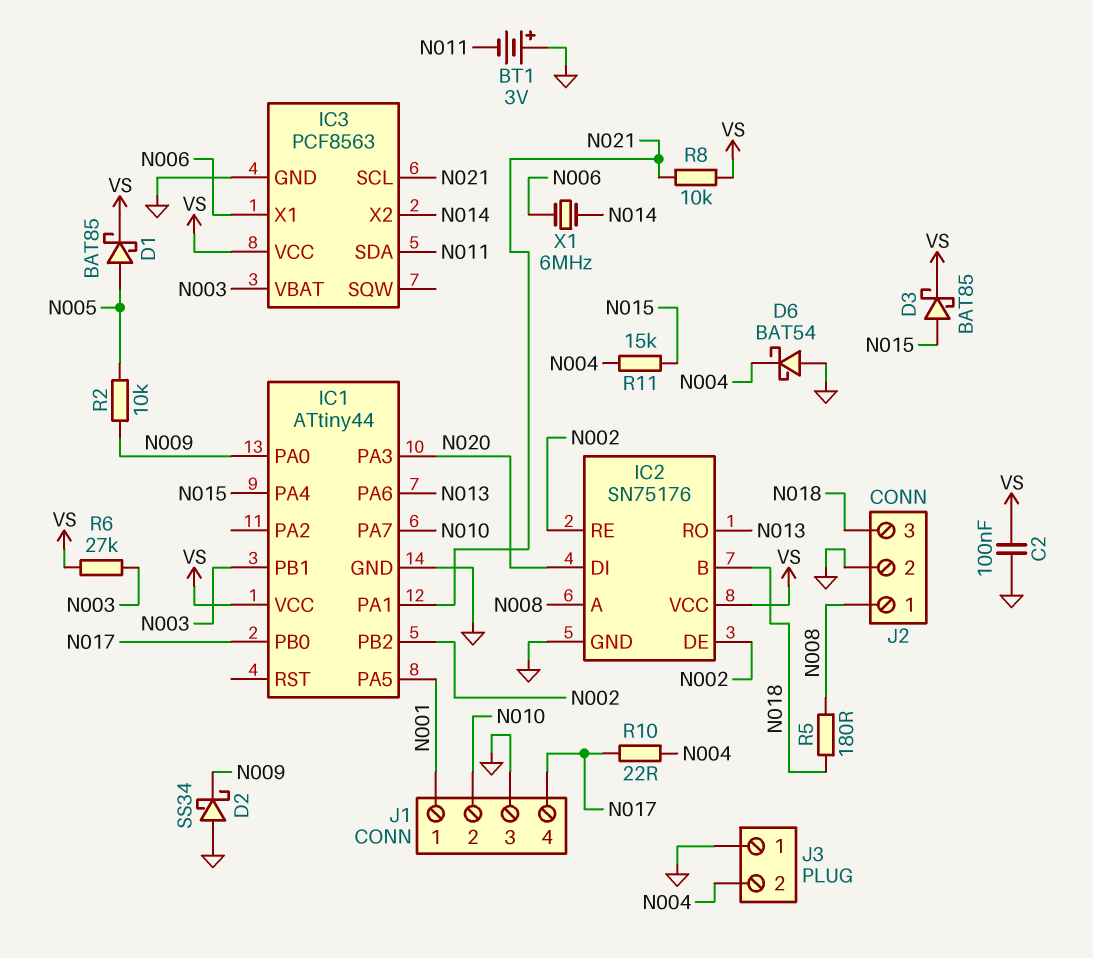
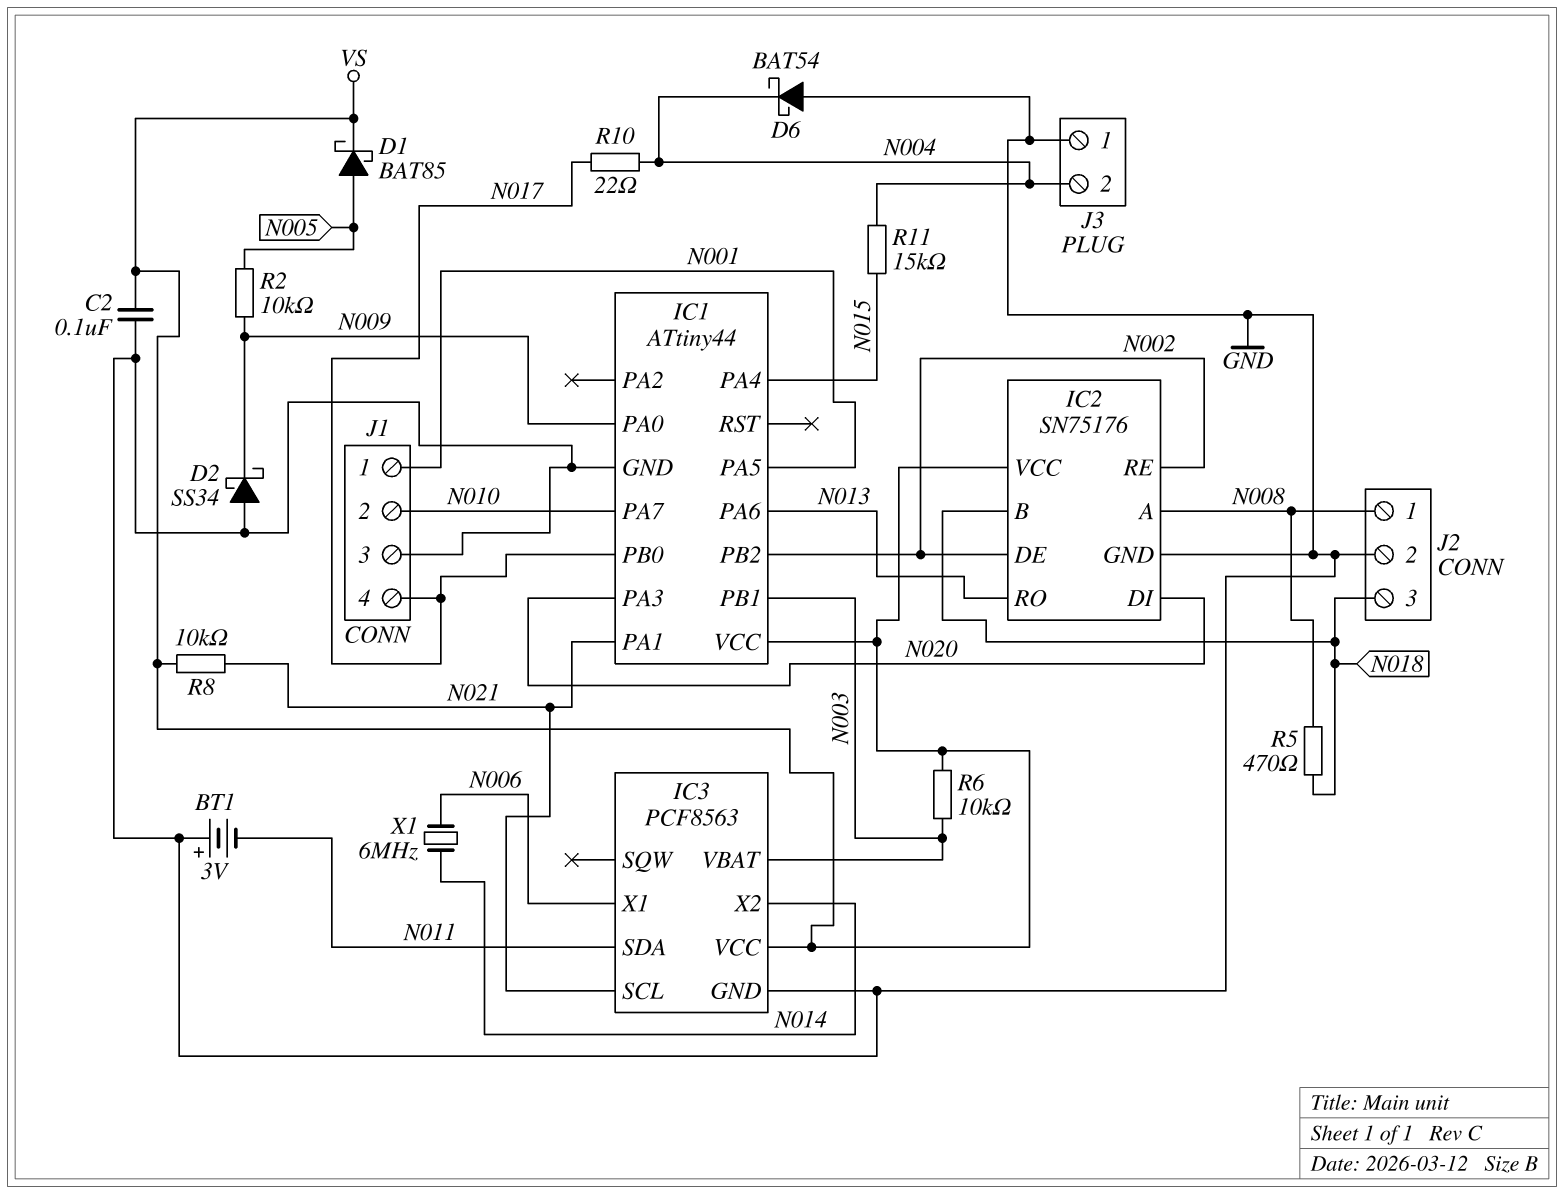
D3: schottky BAT85 (A N015, K VS) -> none
R5: 180 (N008, N018) -> 470 (N008, N018)
R6: 27k (N003, VS) -> 10k (N003, VS)

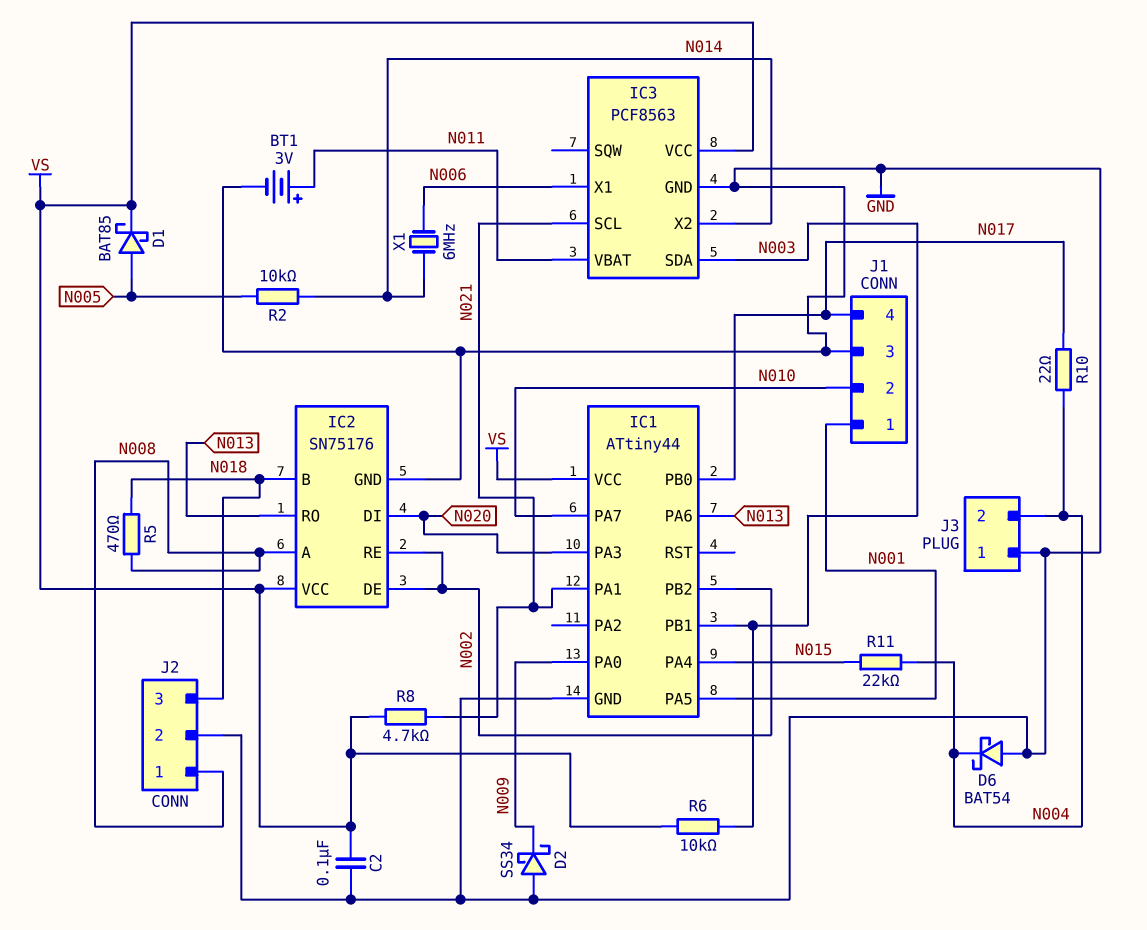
BT1: 3V (plus GND, minus N011) -> 3V (plus N011, minus GND)
IC3 pin SDA: N011 -> N003
IC3 pin VBAT: N003 -> N011
R2: 10k (N005, N009) -> 10k (N005, N014)
R8: 10k (N021, VS) -> 4.7k (N021, VS)
R11: 15k (N004, N015) -> 22k (N004, N015)

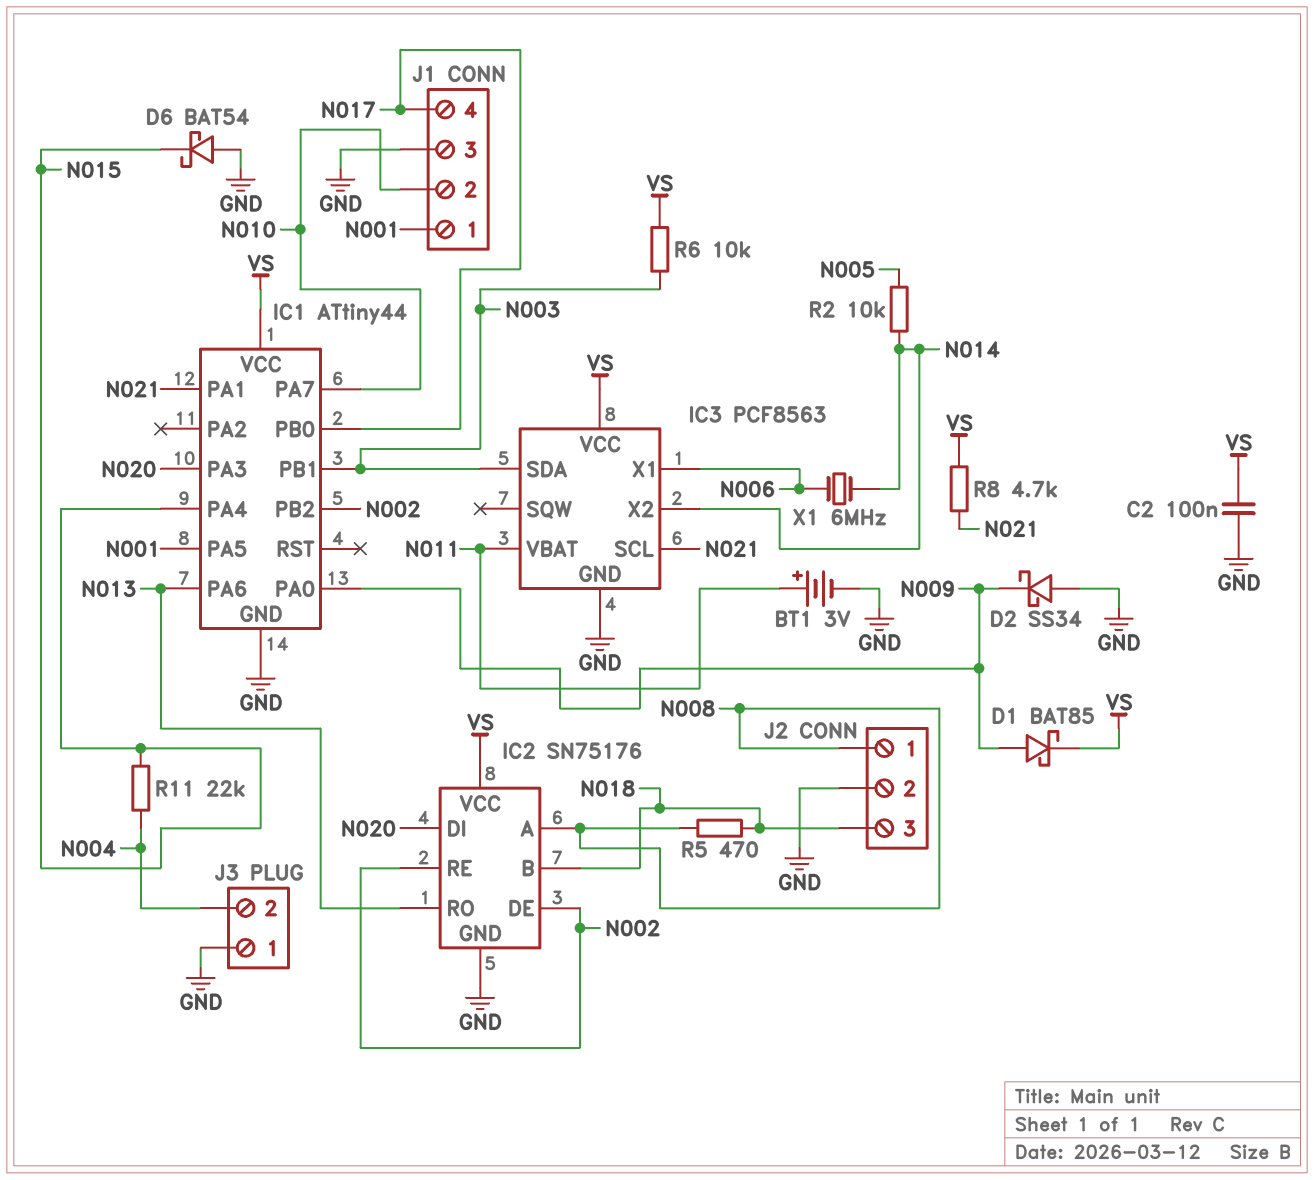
D1: schottky BAT85 (A N005, K VS) -> schottky BAT85 (A N009, K VS)
D6: schottky BAT54 (A GND, K N004) -> schottky BAT54 (A GND, K N015)
R10: 22 (N004, N017) -> none

